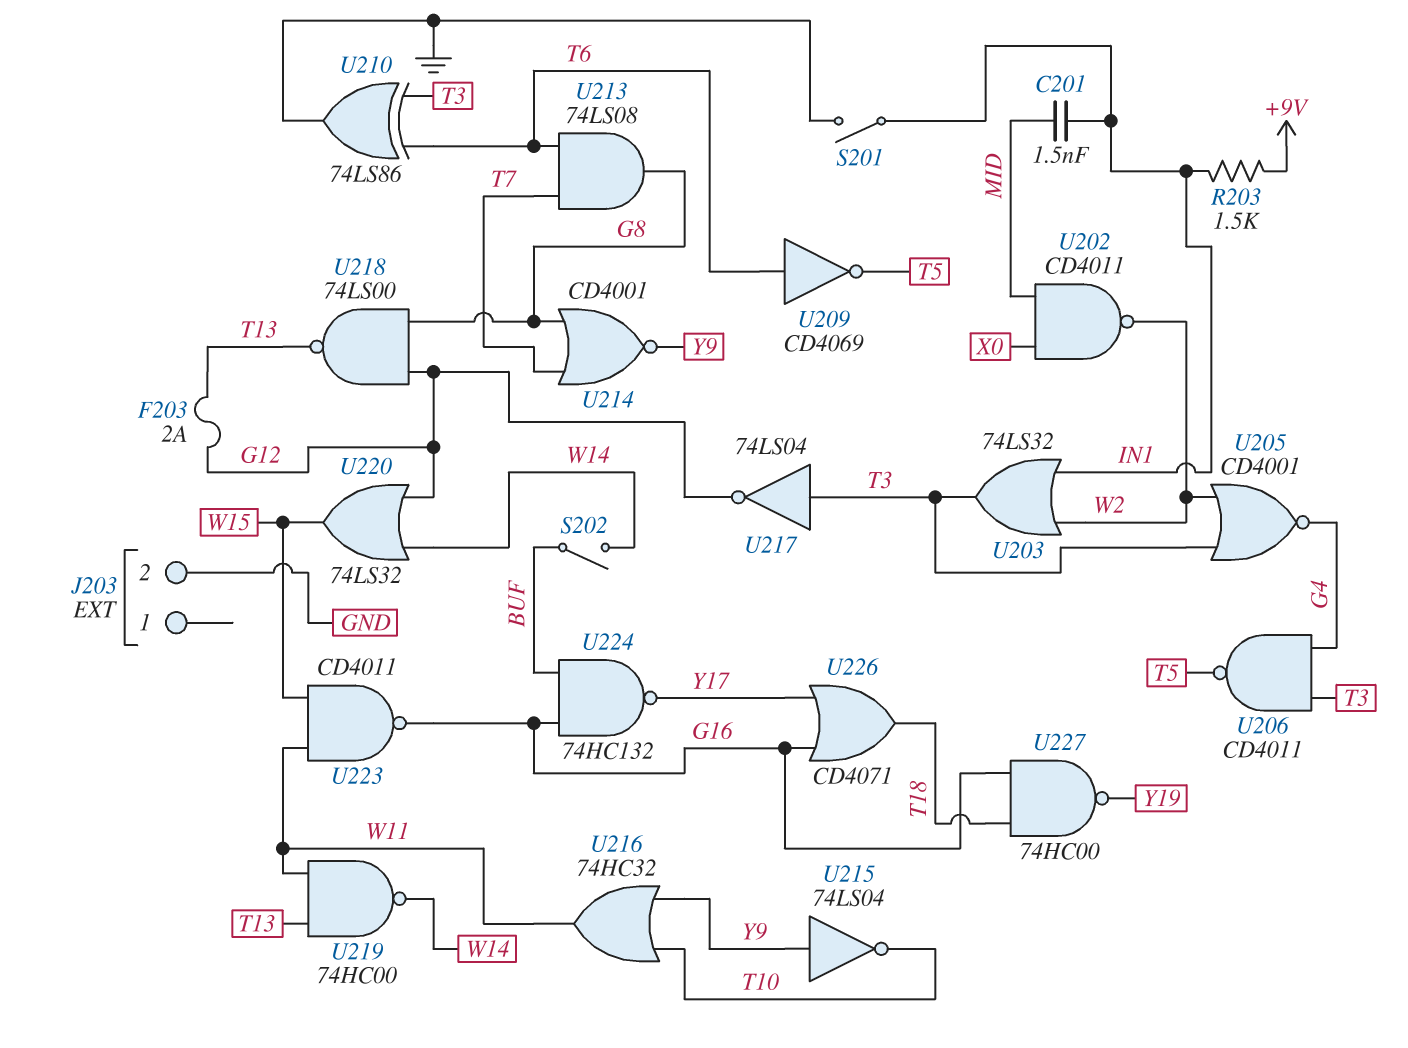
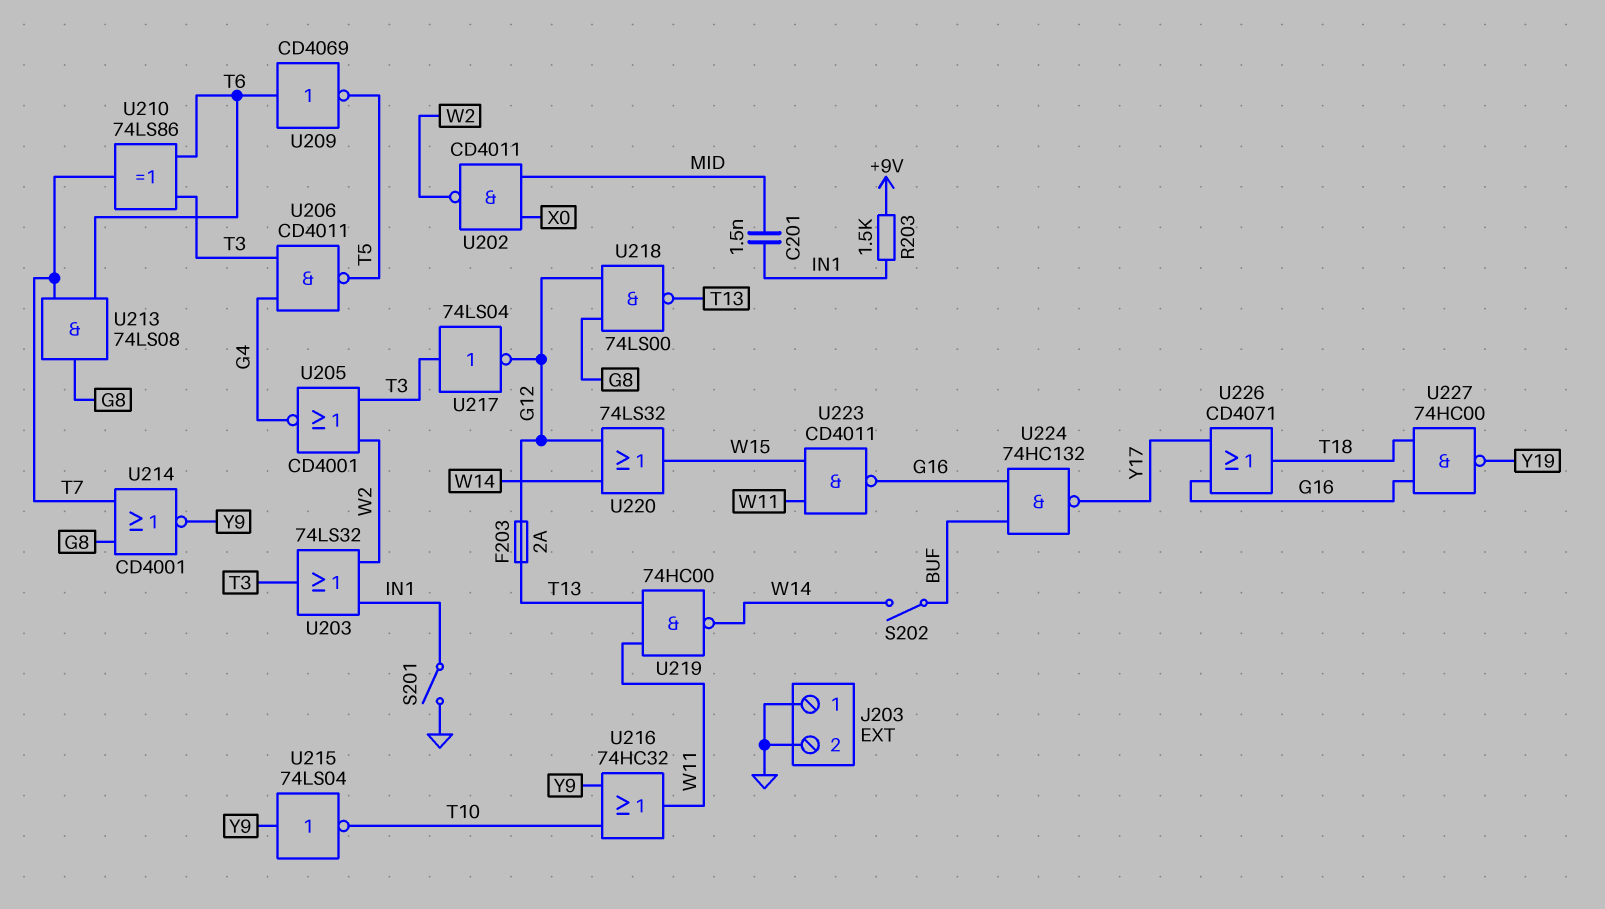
J203 pin 1: none -> GND
U210: XOR 74LS86 (in T3, in T6, out GND) -> XOR 74LS86 (in T3, in T6, out T7)

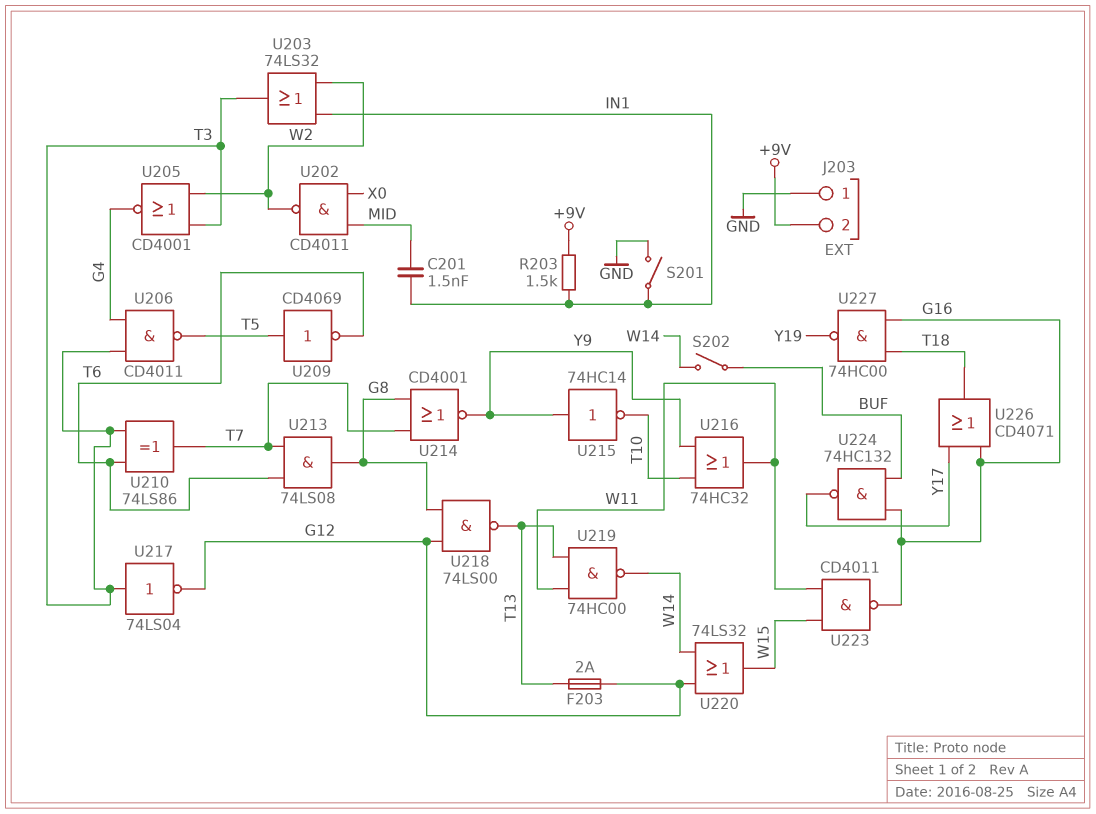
J203 pin 2: GND -> +9V
U209: NOT CD4069 (in T6, out T5) -> NOT CD4069 (in T5, out T6)
U215: NOT 74LS04 (in Y9, out T10) -> NOT 74HC14 (in Y9, out T10)

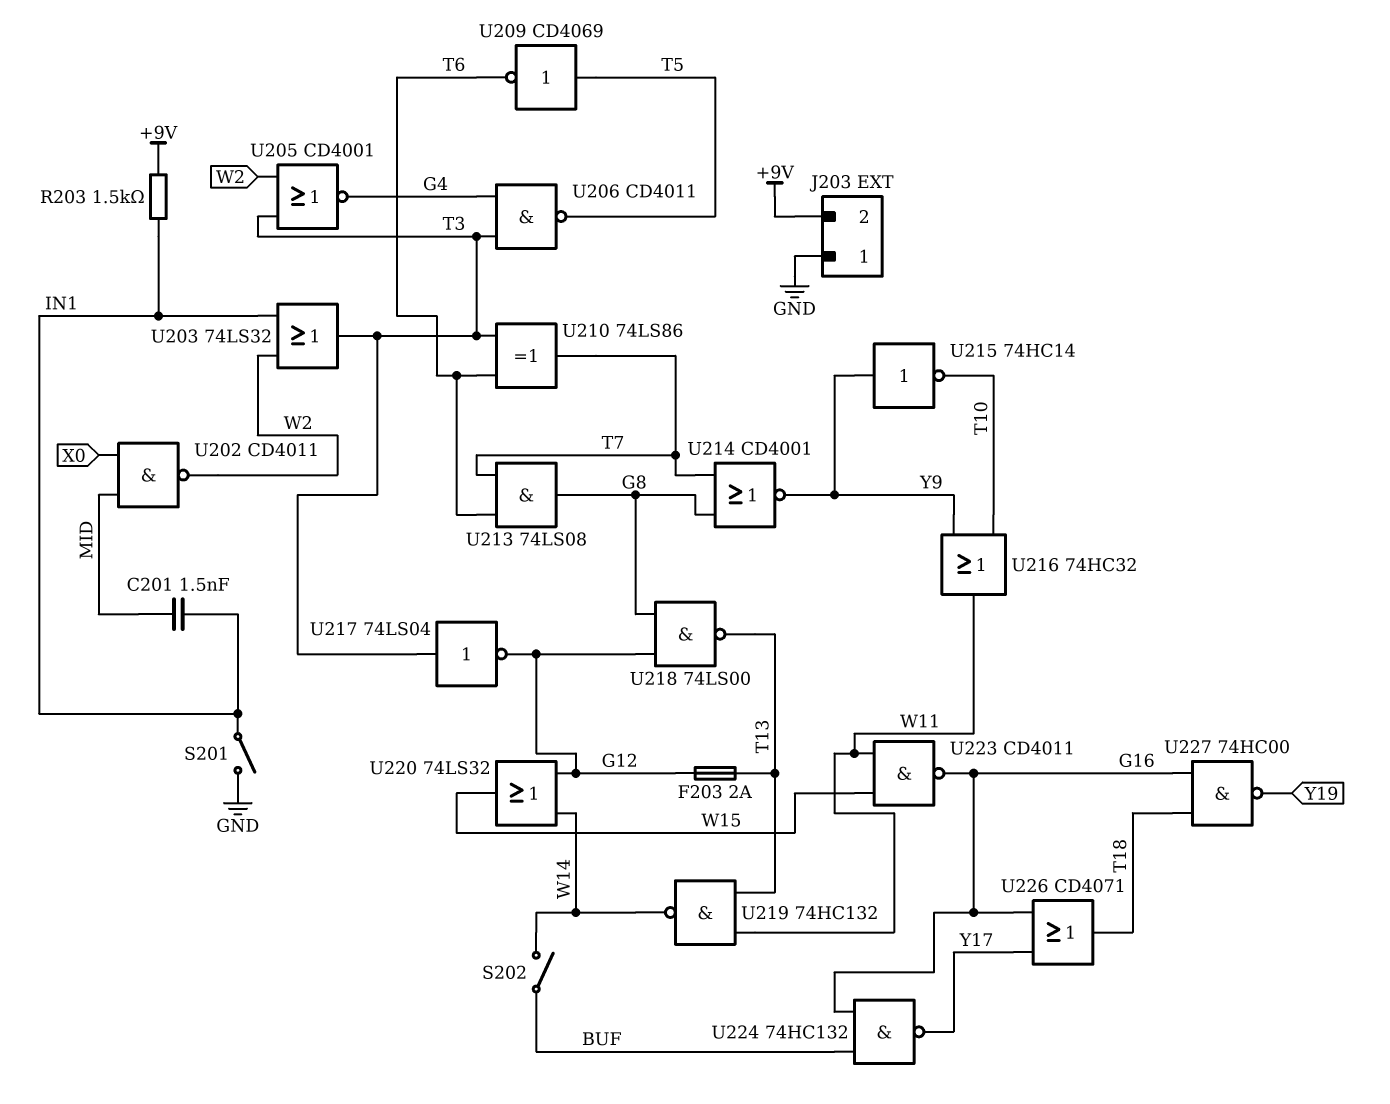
U219: NAND 74HC00 (in T13, in W11, out W14) -> NAND 74HC132 (in T13, in W11, out W14)

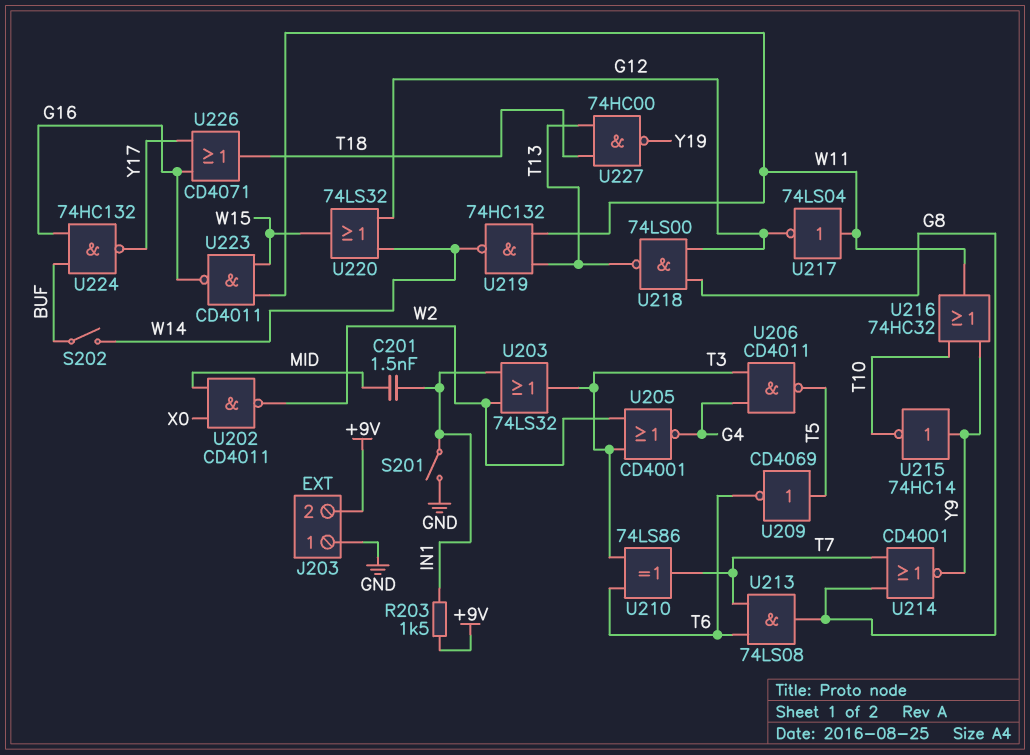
F203: 2A (G12, T13) -> none
U217: NOT 74LS04 (in T3, out G12) -> NOT 74LS04 (in W11, out G12)
U227: NAND 74HC00 (in G16, in T18, out Y19) -> NAND 74HC00 (in T13, in T18, out Y19)

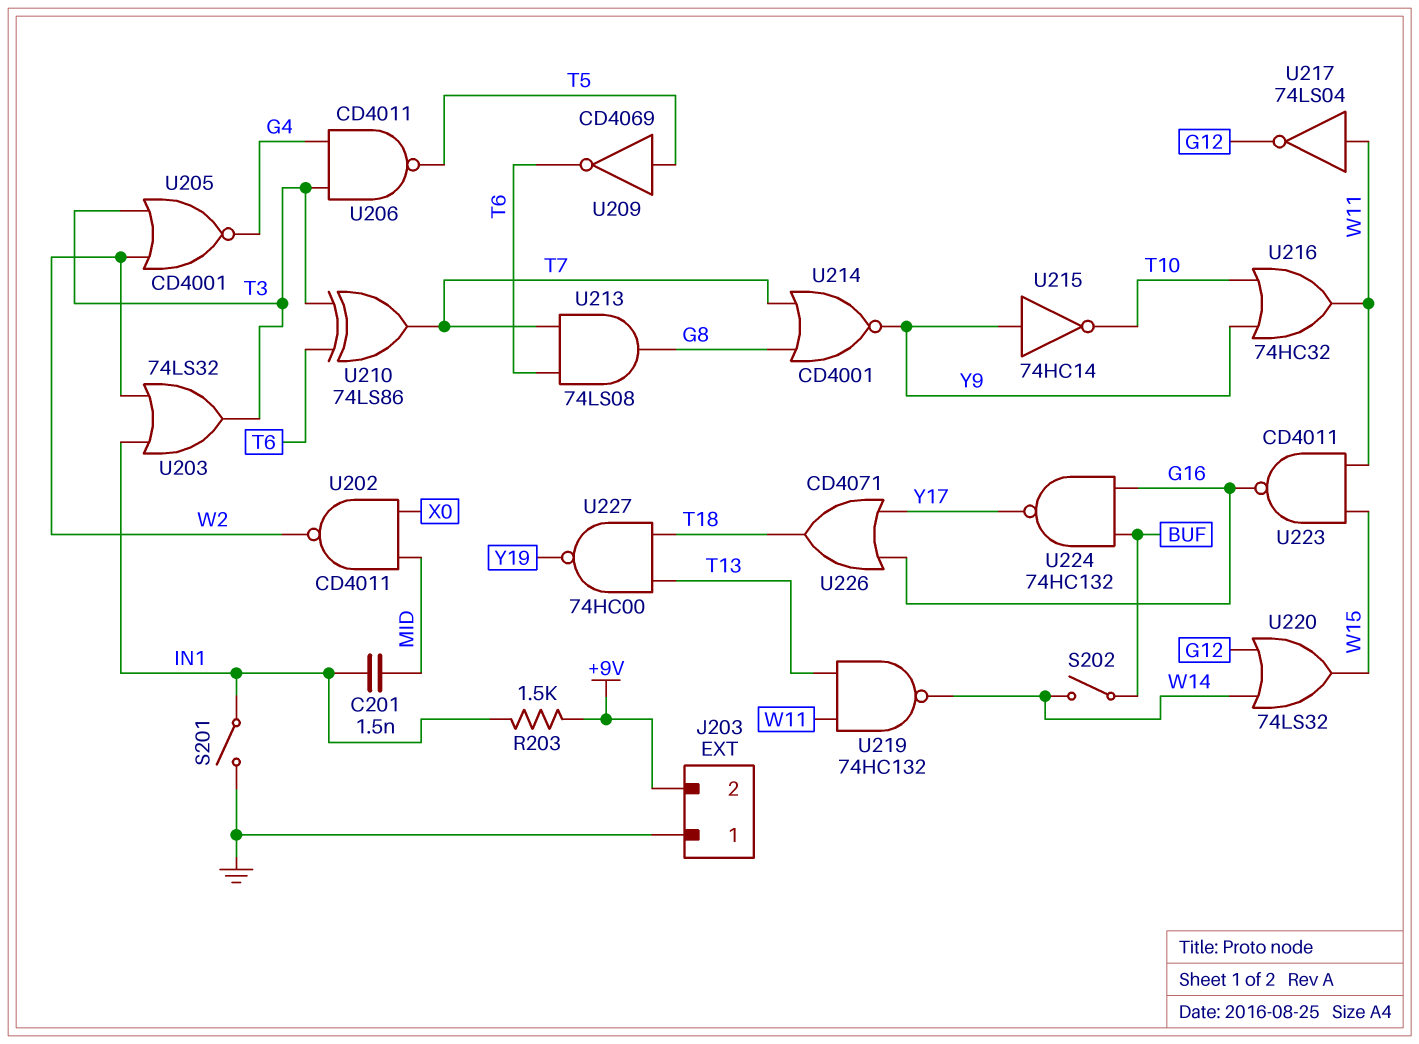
U218: NAND 74LS00 (in G8, in G12, out T13) -> none

